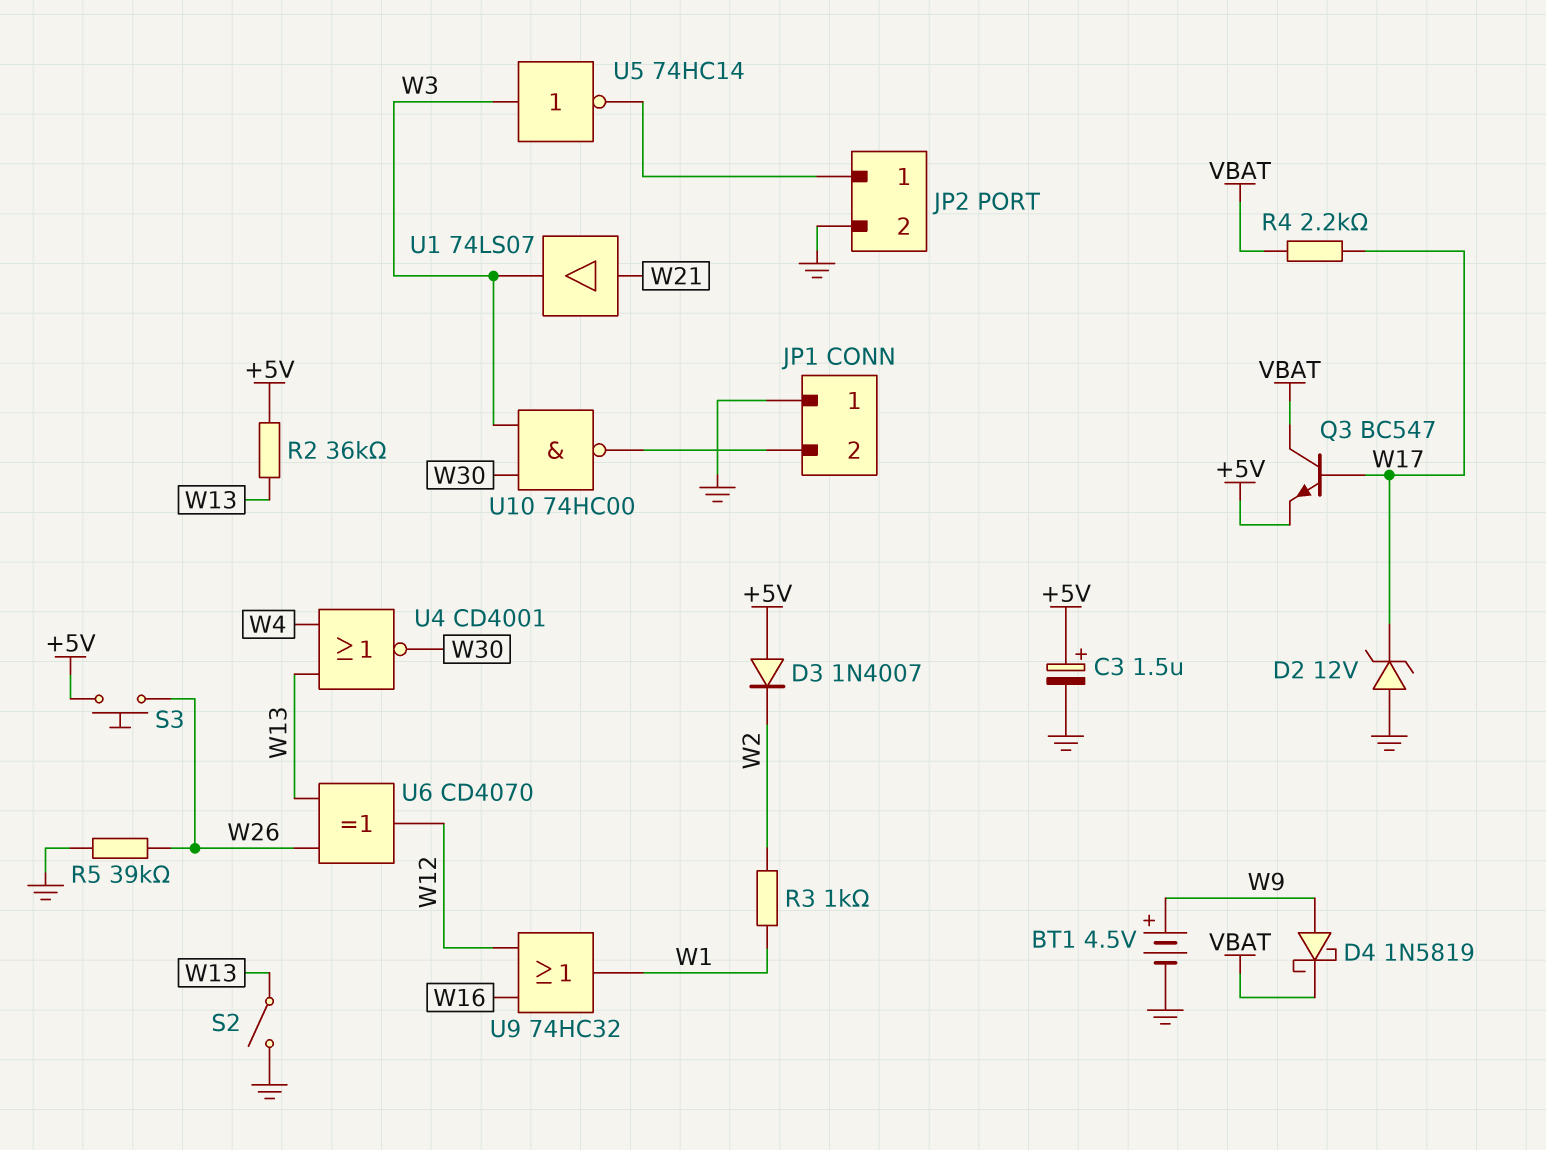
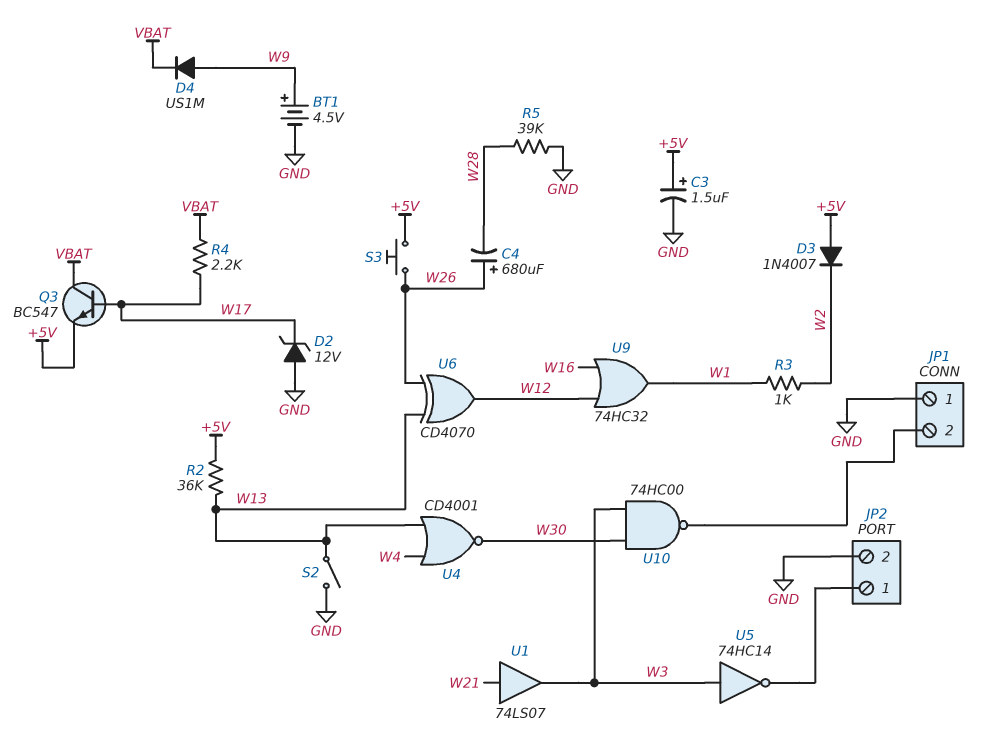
C4: none -> 680uF (plus W26, minus W28)
D4: schottky 1N5819 (A W9, K VBAT) -> diode US1M (A W9, K VBAT)
R5: 39k (GND, W26) -> 39k (GND, W28)

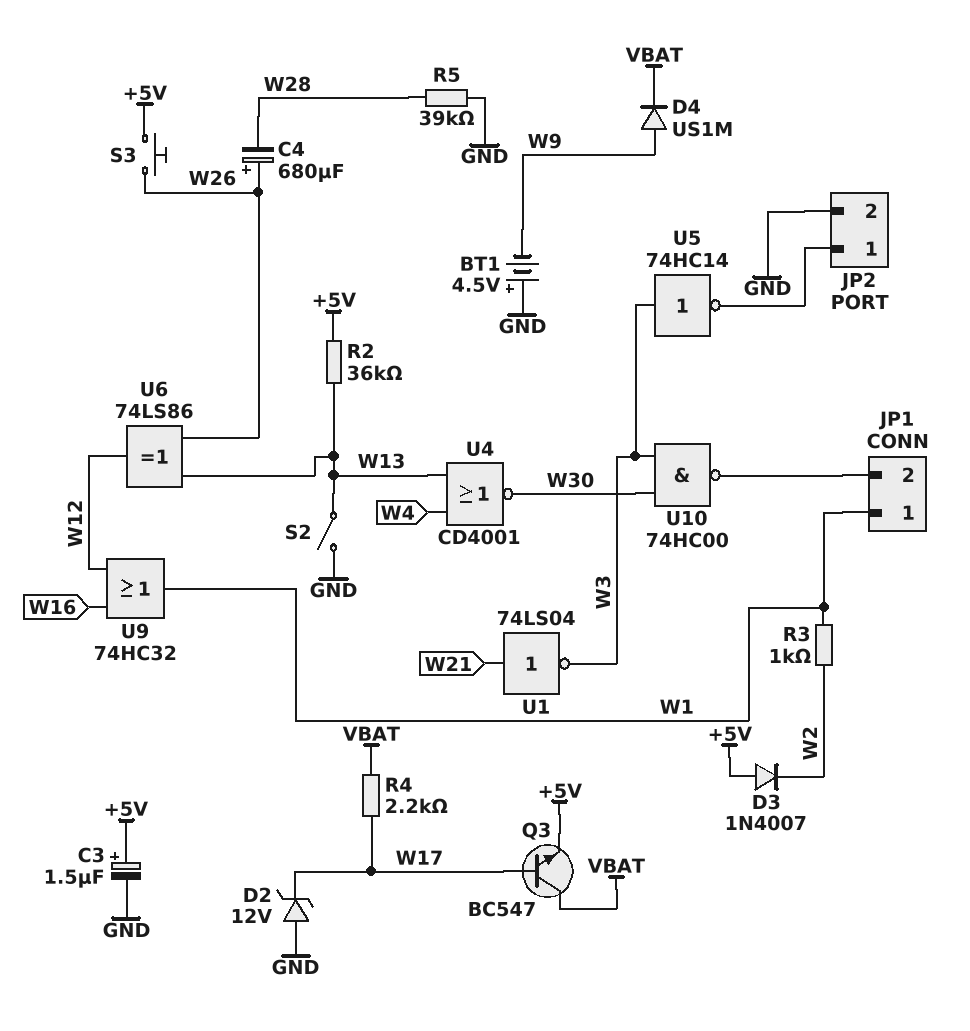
BT1: 4.5V (plus W9, minus GND) -> 4.5V (plus GND, minus W9)
JP1 pin 1: GND -> W1
U1: buffer 74LS07 (in W21, out W3) -> NOT 74LS04 (in W21, out W3)
U6: XOR CD4070 (in W13, in W26, out W12) -> XOR 74LS86 (in W13, in W26, out W12)

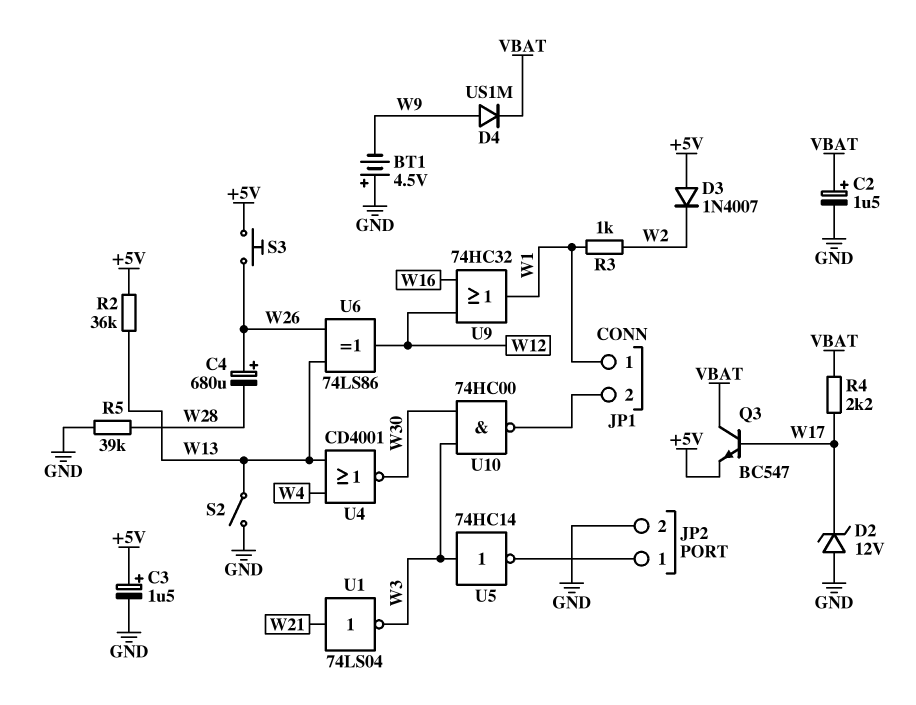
C2: none -> 1.5uF (plus VBAT, minus GND)

